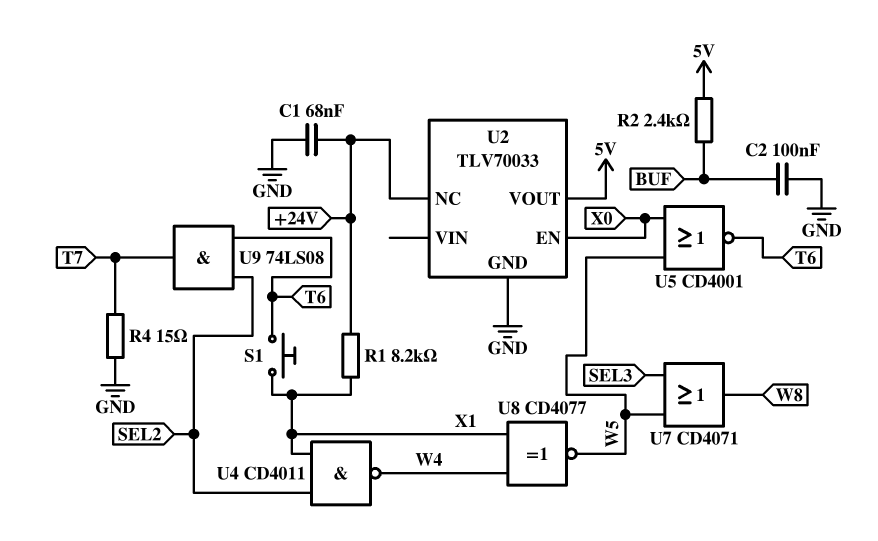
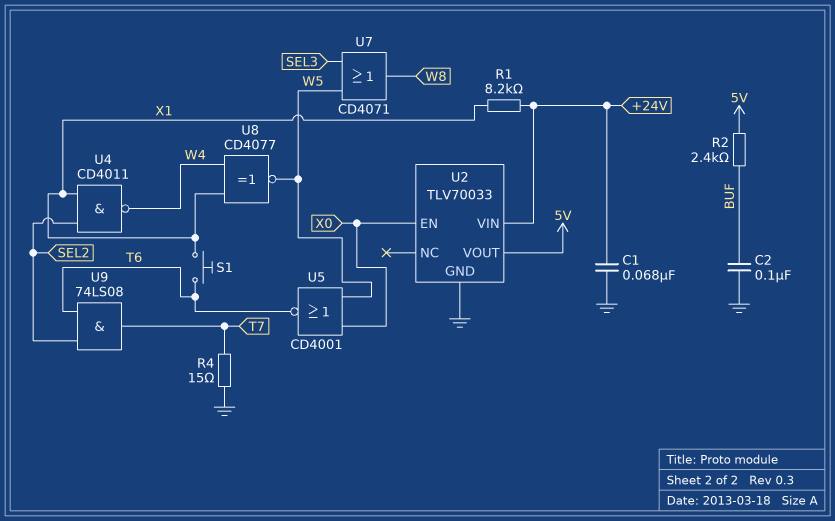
U2 pin NC: +24V -> none
U2 pin VIN: none -> +24V

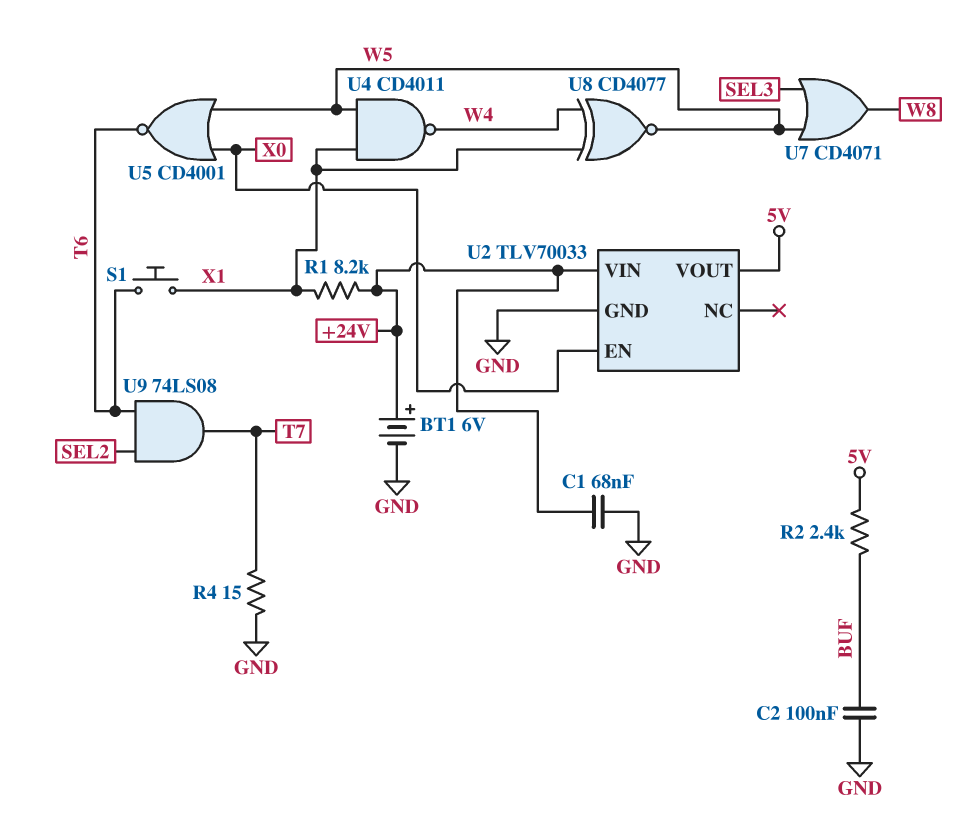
BT1: none -> 6V (plus +24V, minus GND)
U4: NAND CD4011 (in SEL2, in X1, out W4) -> NAND CD4011 (in W5, in X1, out W4)

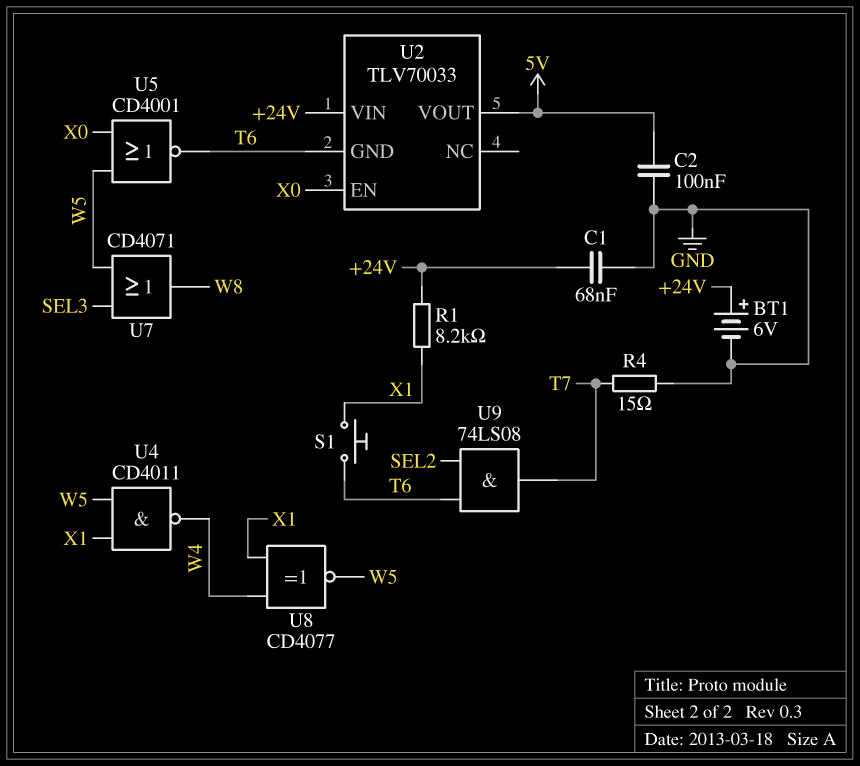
C2: 100nF (BUF, GND) -> 100nF (5V, GND)
R2: 2.4k (5V, BUF) -> none
U2 pin GND: GND -> T6

